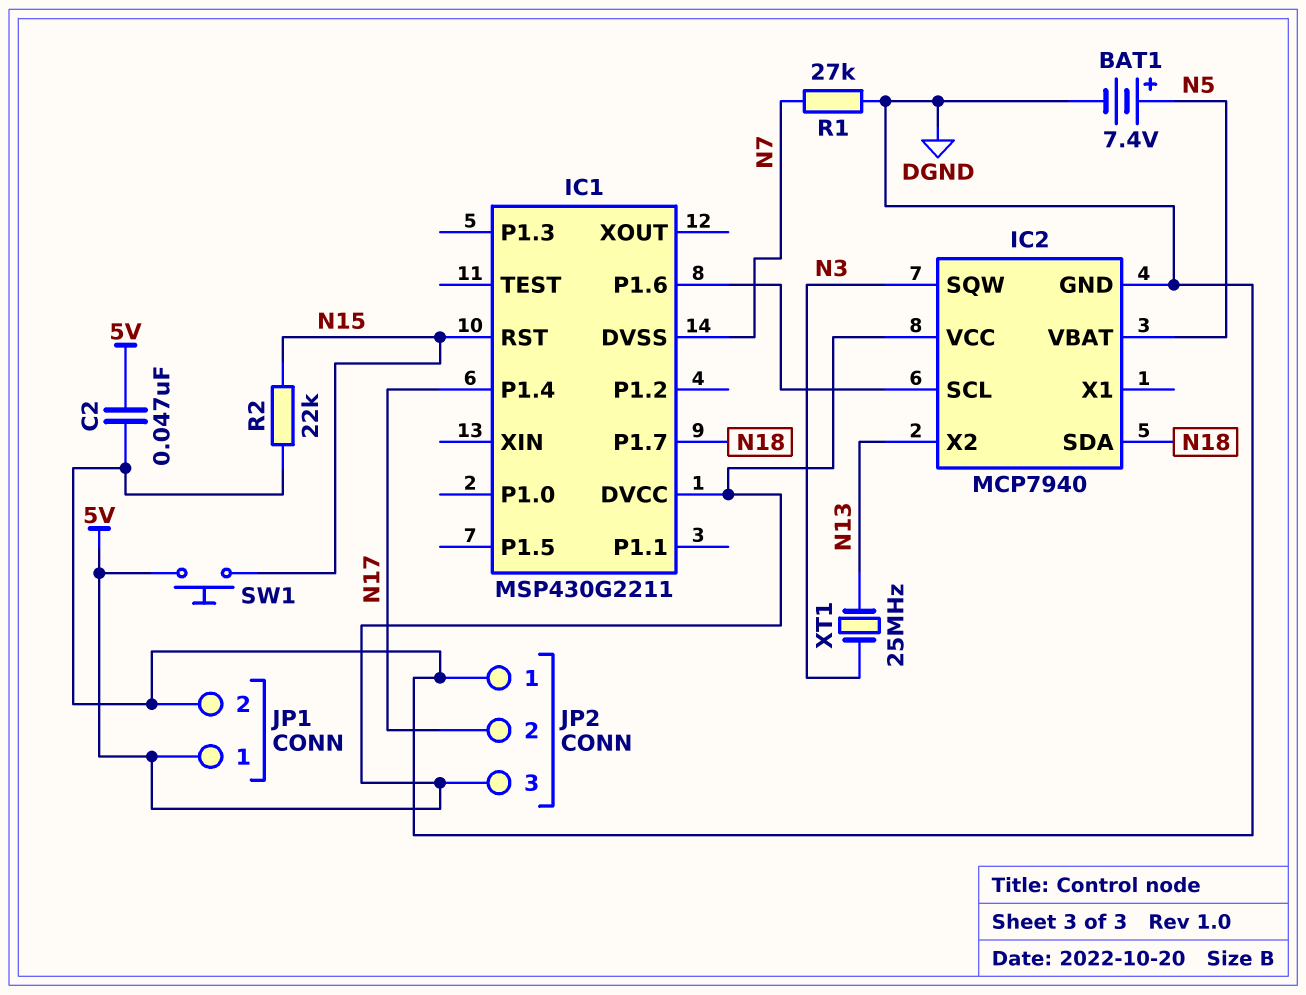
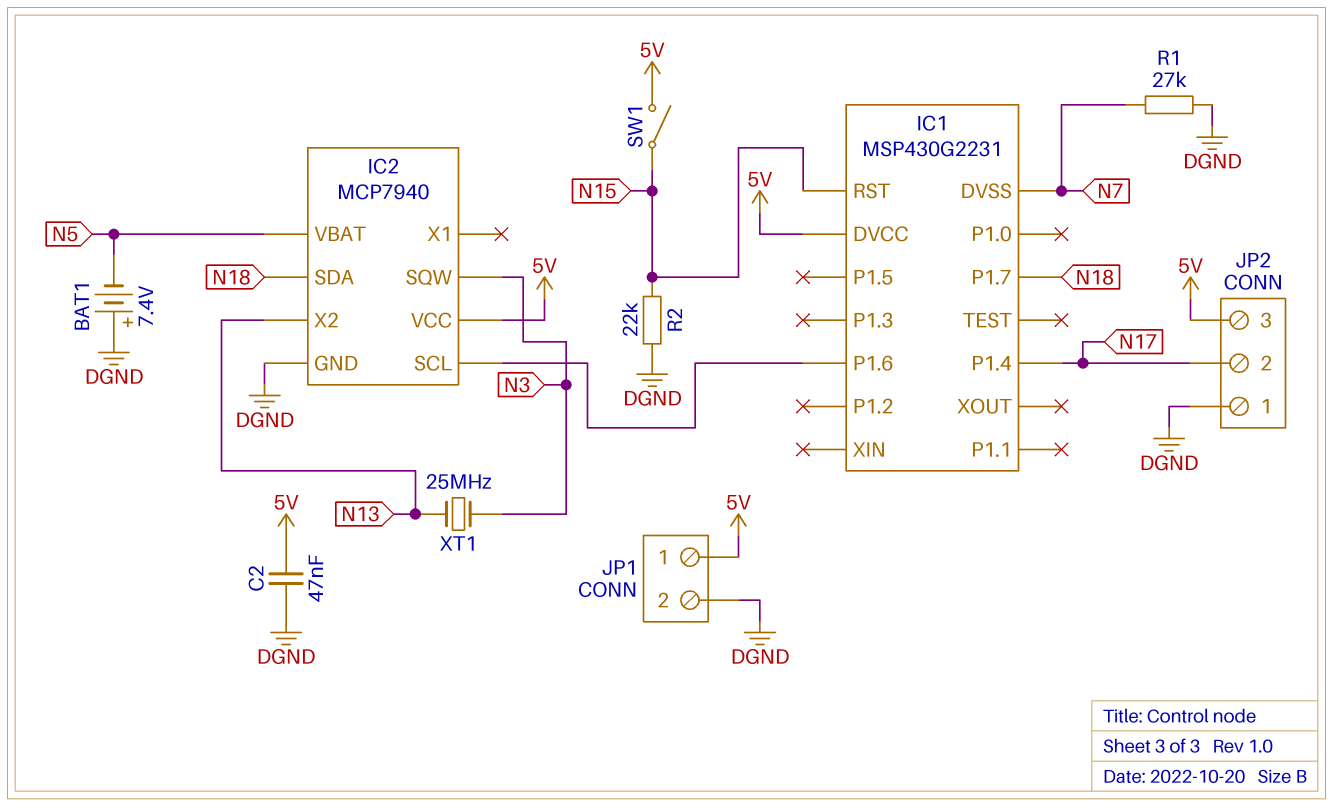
BAT1: 7.4V (plus N5, minus DGND) -> 7.4V (plus DGND, minus N5)
IC1: MSP430G2211 -> MSP430G2231
SW1: button (5V, N15) -> switch (5V, N15)

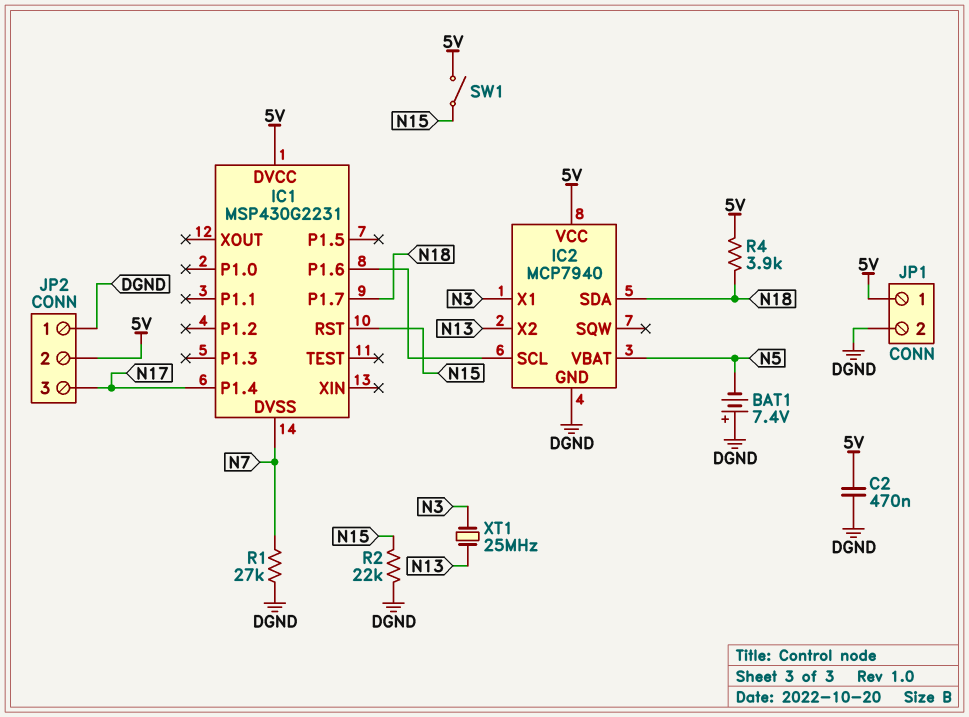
C2: 47nF (5V, DGND) -> 470nF (5V, DGND)
IC2 pin SQW: N3 -> none
IC2 pin X1: none -> N3
JP2 pin 2: N17 -> 5V
JP2 pin 3: 5V -> N17
R4: none -> 3.9k (5V, N18)

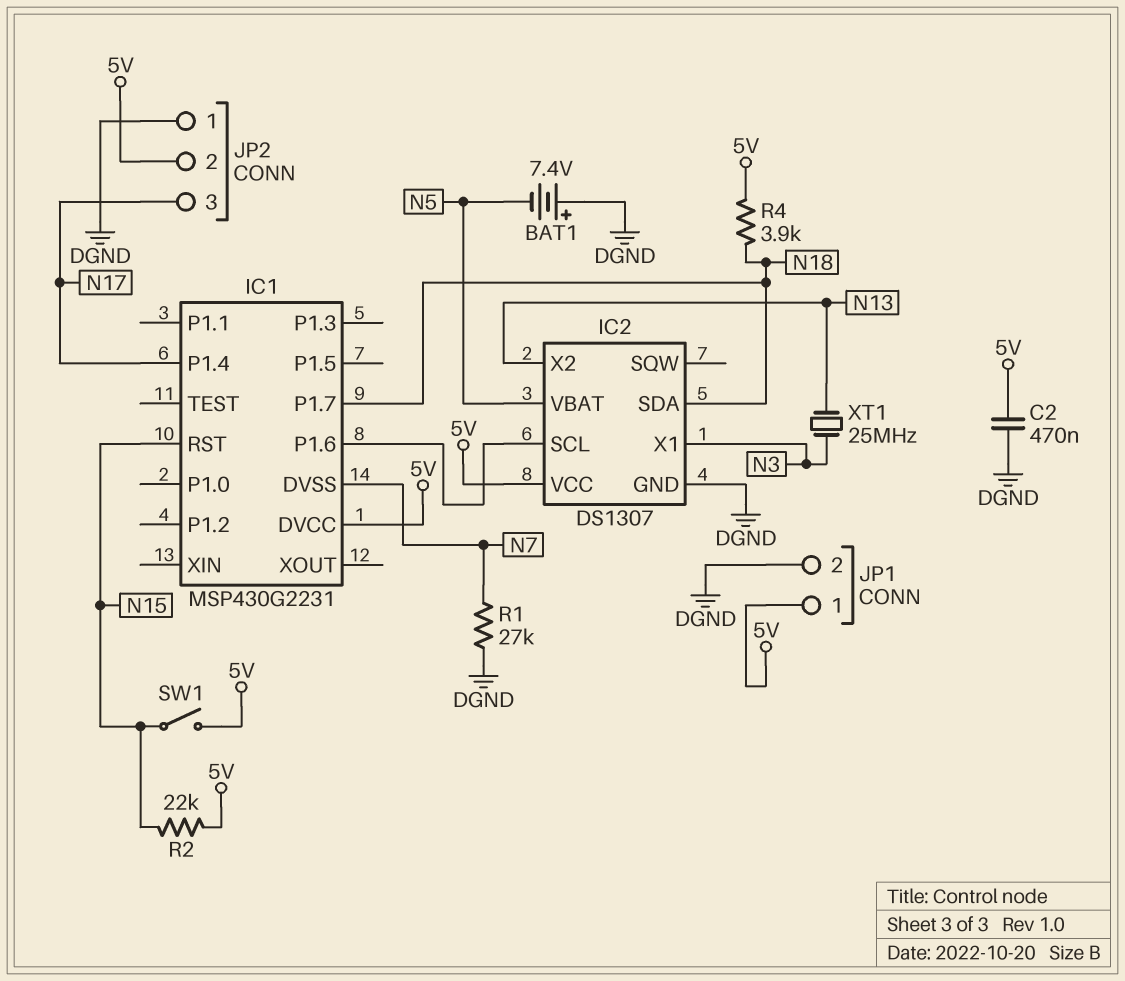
IC2: MCP7940 -> DS1307
R2: 22k (DGND, N15) -> 22k (5V, N15)

